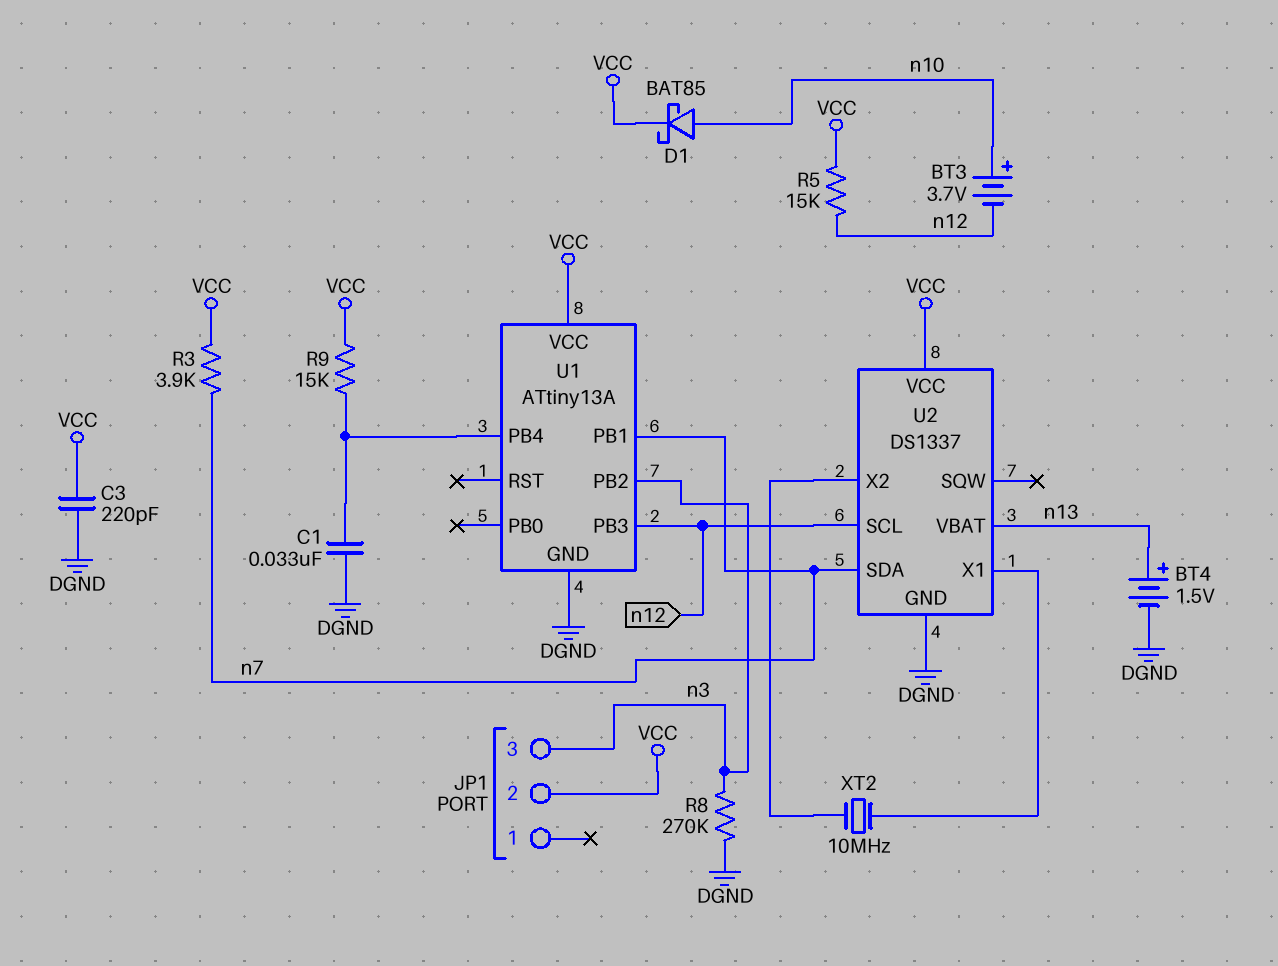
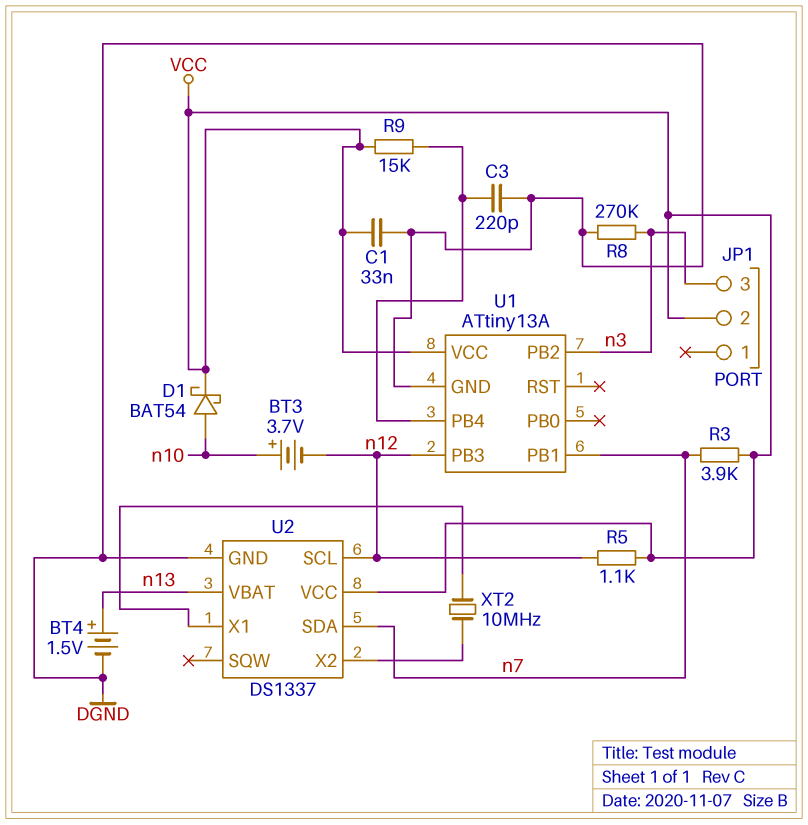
C1: 33nF (DGND, U1/PB4) -> 33nF (DGND, VCC)
C3: 220pF (DGND, VCC) -> 220pF (DGND, U1/PB4)
D1: schottky BAT85 (A n10, K VCC) -> schottky BAT54 (A n10, K VCC)
R5: 15k (VCC, n12) -> 1.1k (VCC, n12)

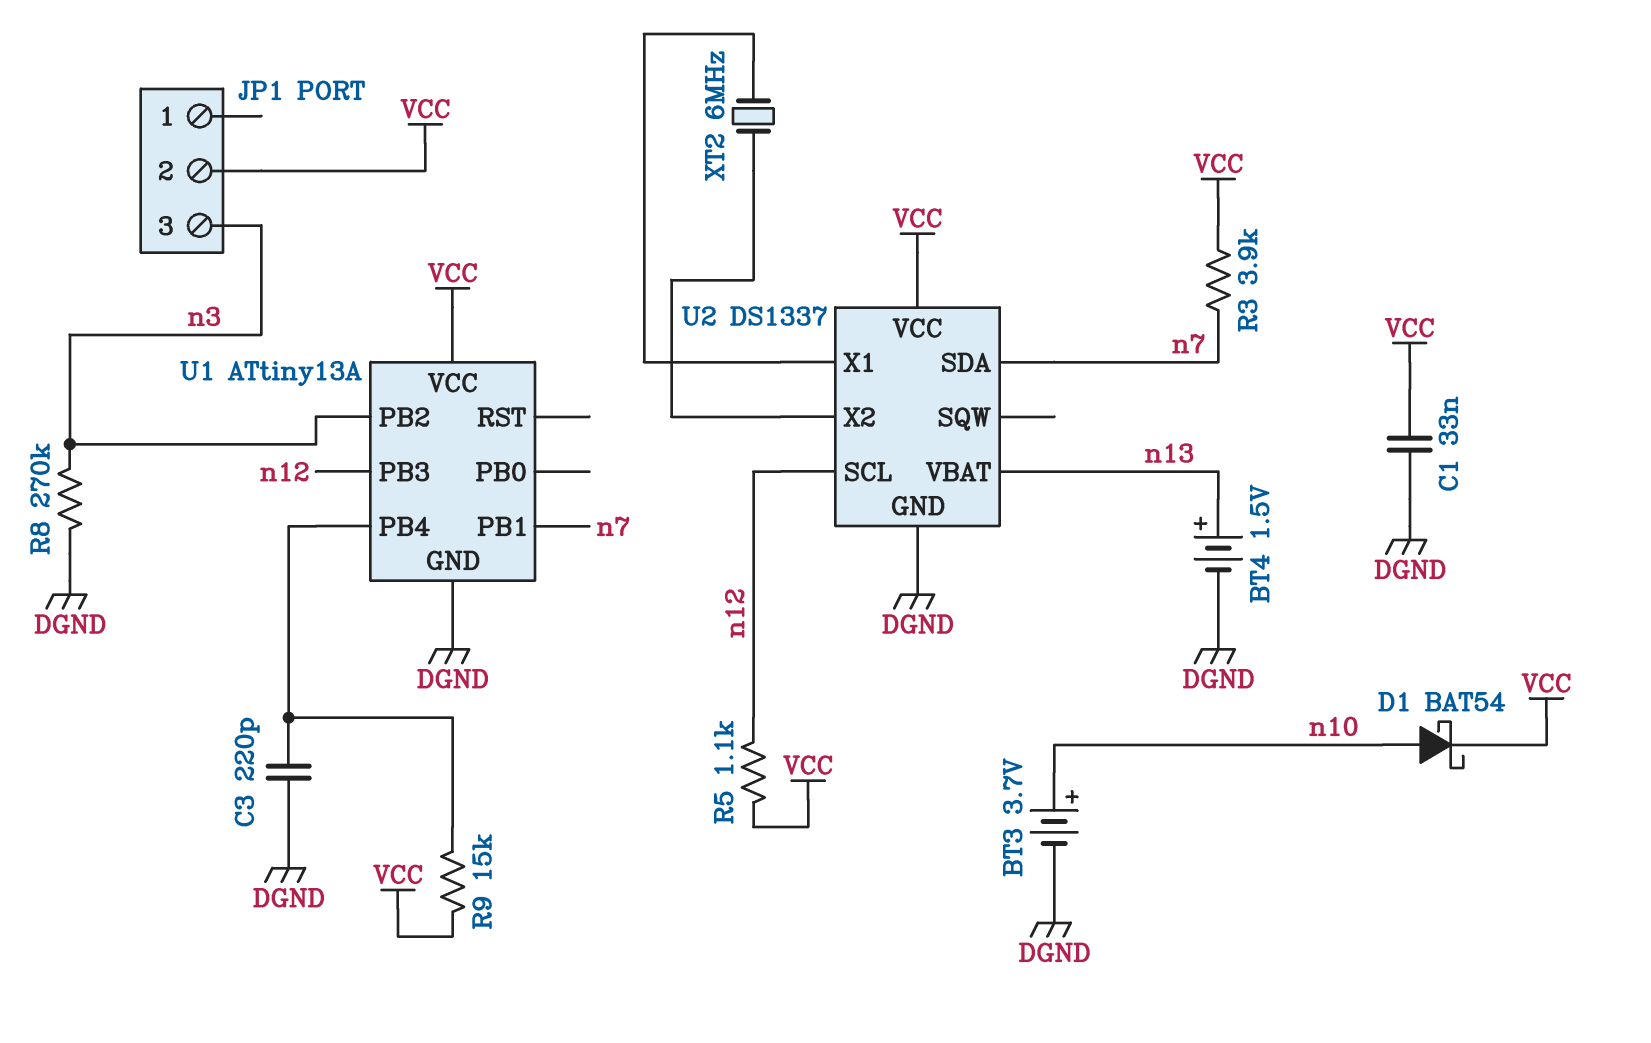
BT3: 3.7V (plus n10, minus n12) -> 3.7V (plus n10, minus DGND)
XT2: 10MHz (U2/X1, U2/X2) -> 6MHz (U2/X1, U2/X2)

